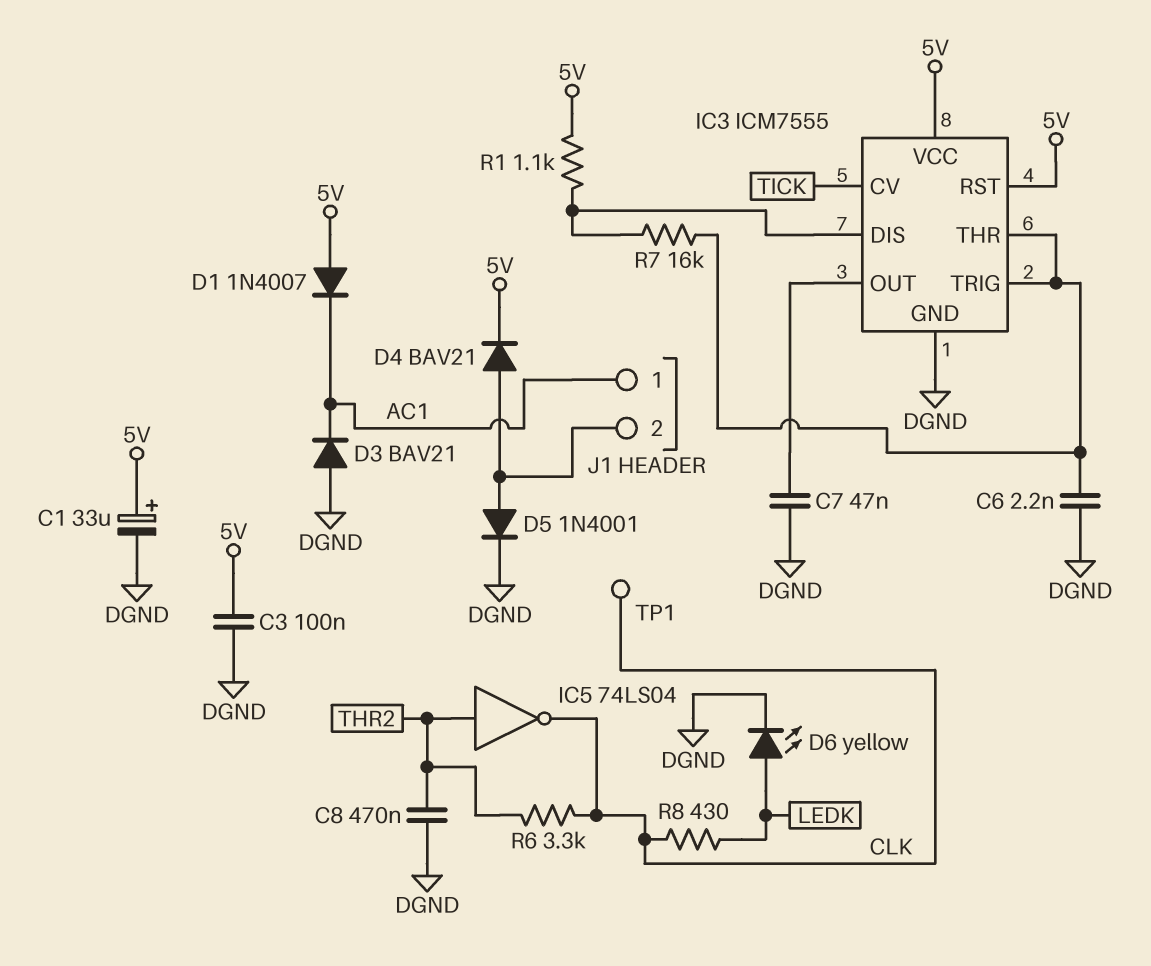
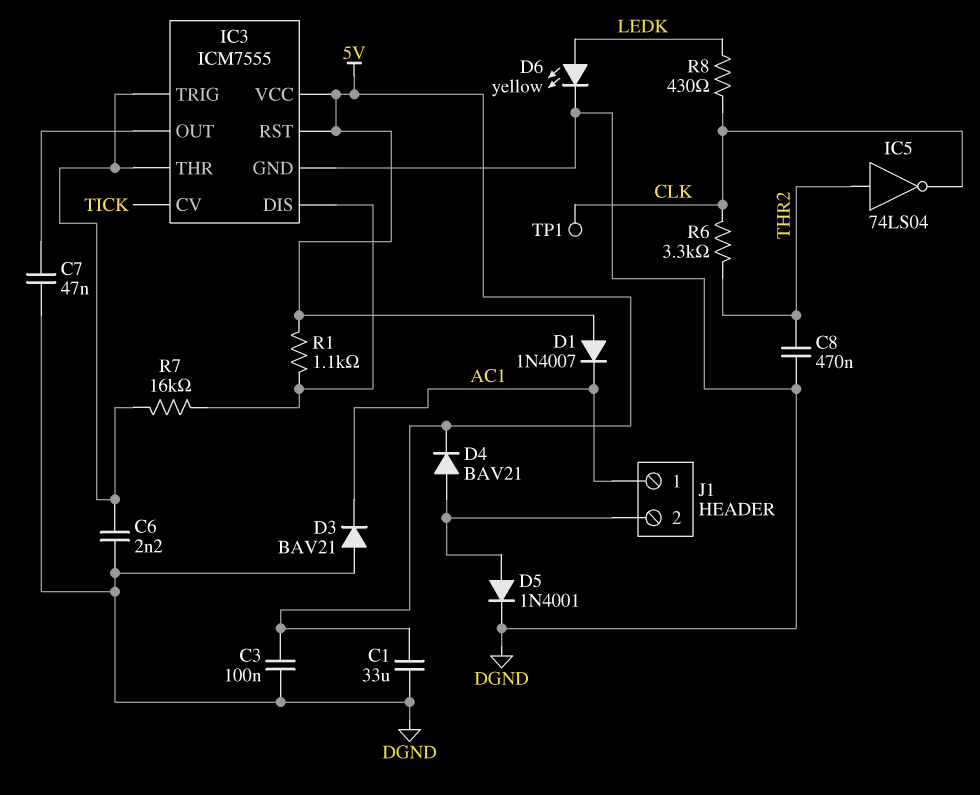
C1: 33uF (plus 5V, minus DGND) -> 33uF (5V, DGND)

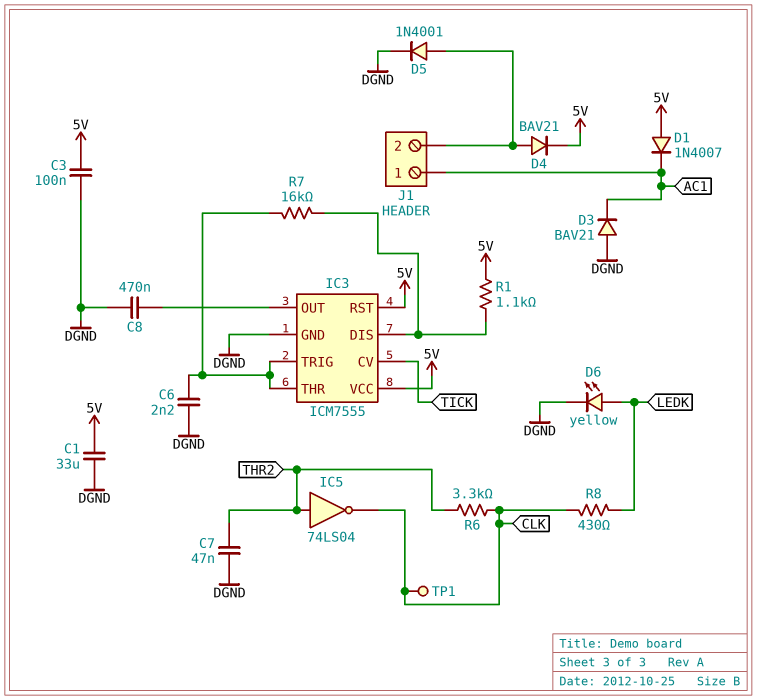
C7: 47nF (DGND, IC3/OUT) -> 47nF (DGND, THR2)
C8: 470nF (DGND, THR2) -> 470nF (DGND, IC3/OUT)

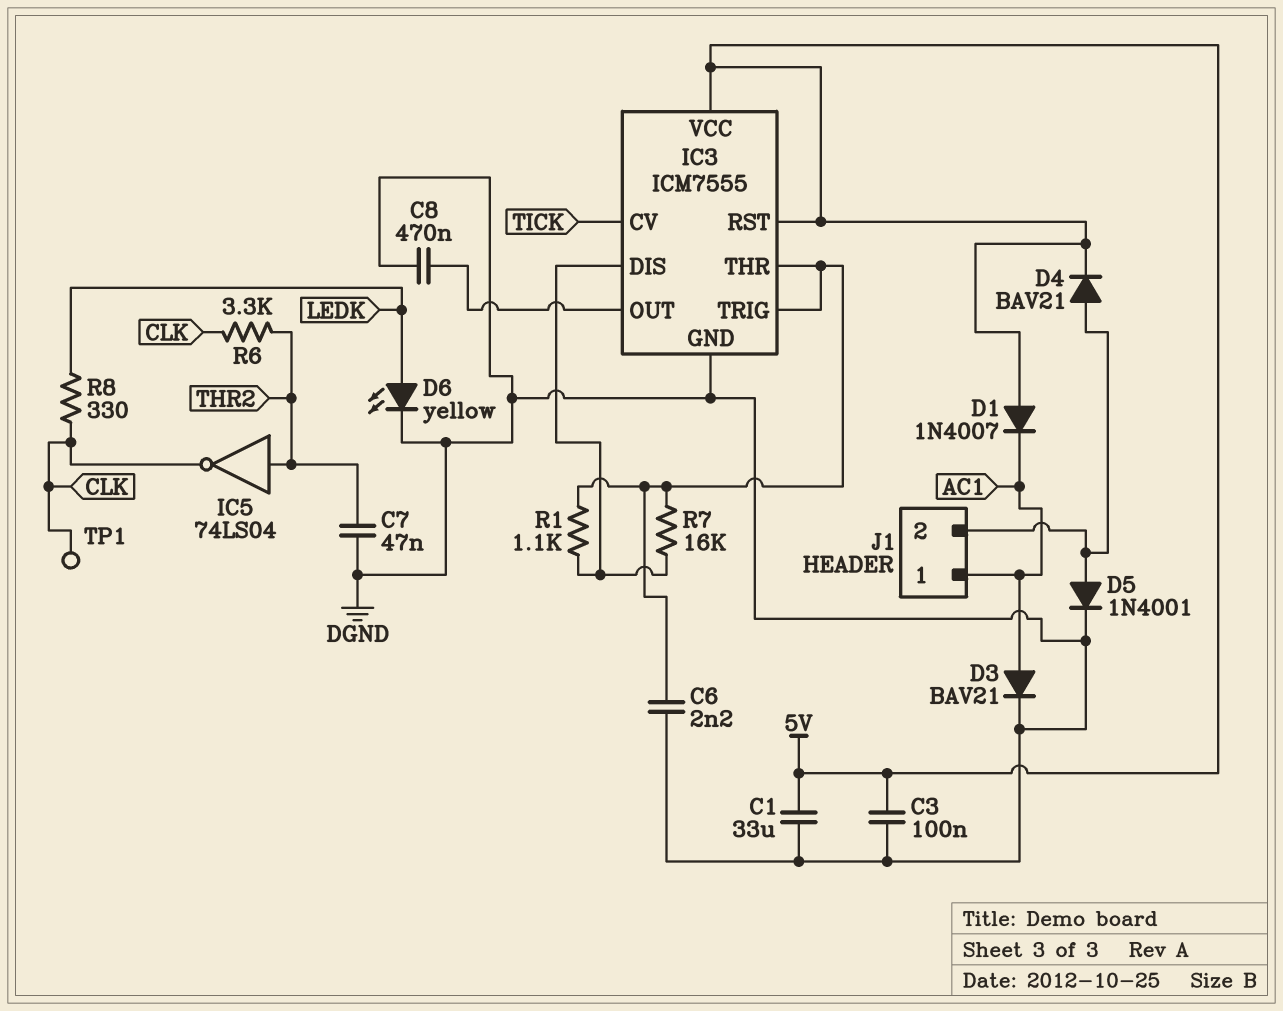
D3: diode BAV21 (A DGND, K AC1) -> diode BAV21 (A AC1, K DGND)
R1: 1.1k (5V, IC3/DIS) -> 1.1k (IC3/DIS, IC3/THR)
R8: 430 (CLK, LEDK) -> 330 (CLK, LEDK)

